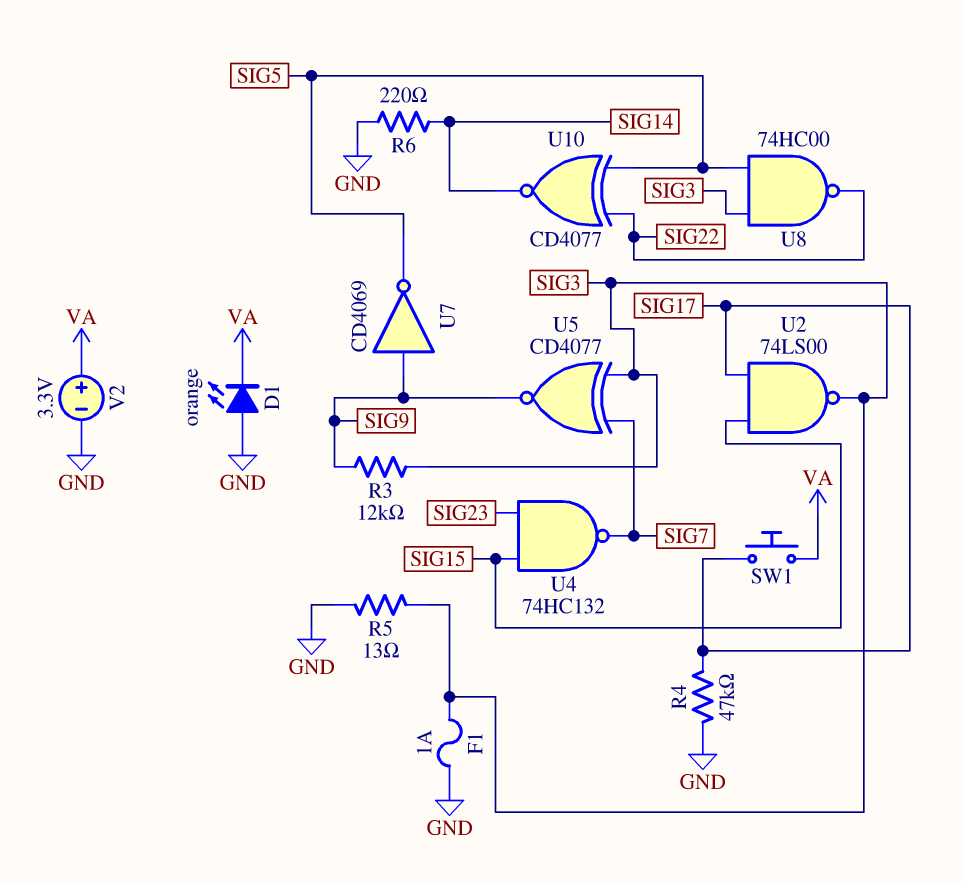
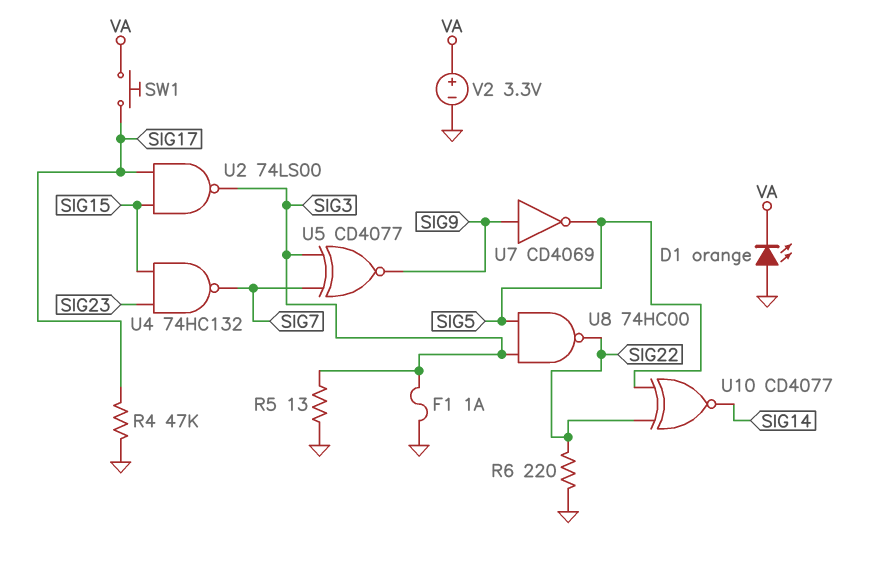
R3: 12k (SIG3, SIG9) -> none
R6: 220 (GND, SIG14) -> 220 (GND, SIG22)

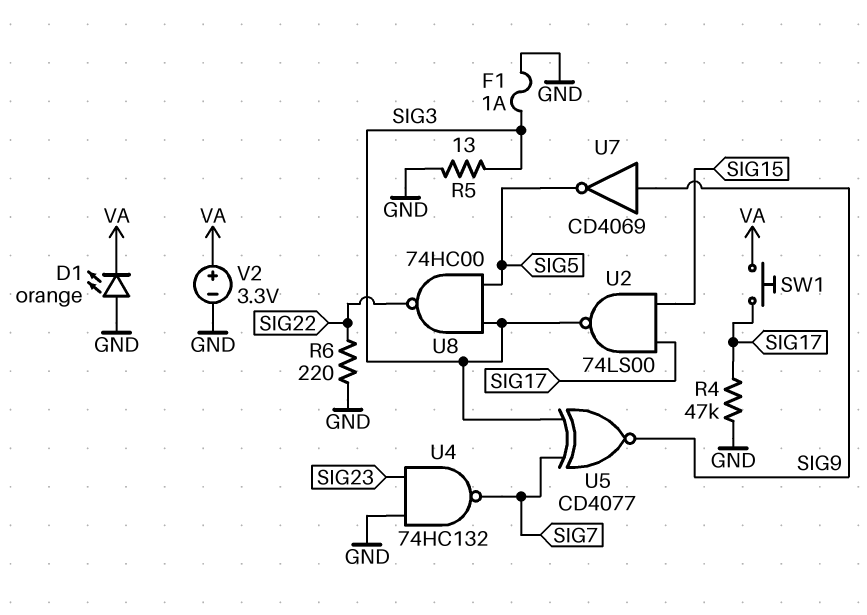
U4: NAND 74HC132 (in SIG15, in SIG23, out SIG7) -> NAND 74HC132 (in GND, in SIG23, out SIG7)
U10: XNOR CD4077 (in SIG5, in SIG22, out SIG14) -> none

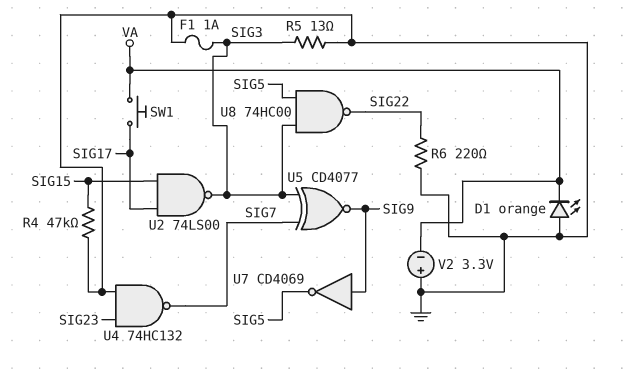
R4: 47k (GND, SIG17) -> 47k (GND, SIG15)
V2: 3.3V (plus VA, minus GND) -> 3.3V (plus GND, minus VA)

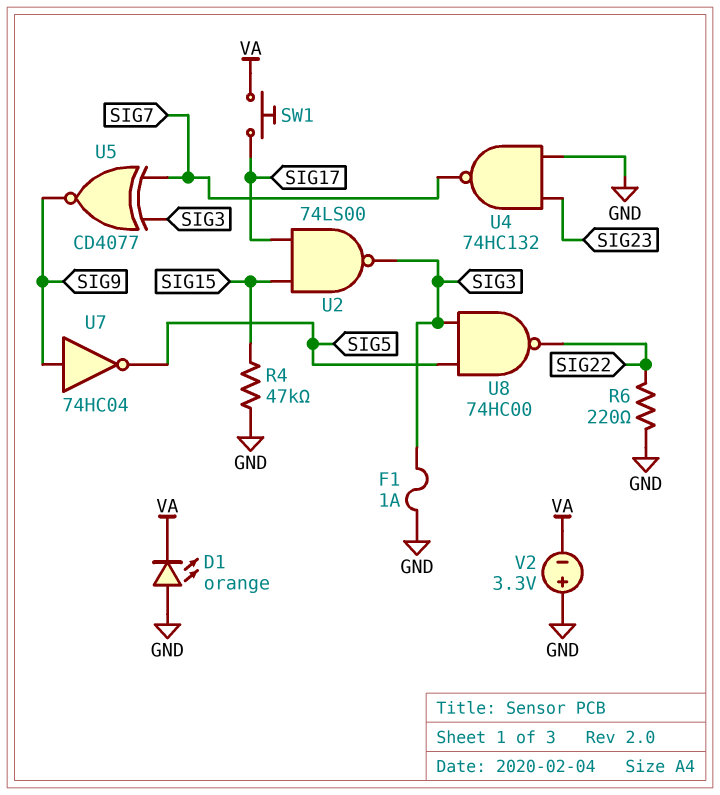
R5: 13 (GND, SIG3) -> none
U7: NOT CD4069 (in SIG9, out SIG5) -> NOT 74HC04 (in SIG9, out SIG5)

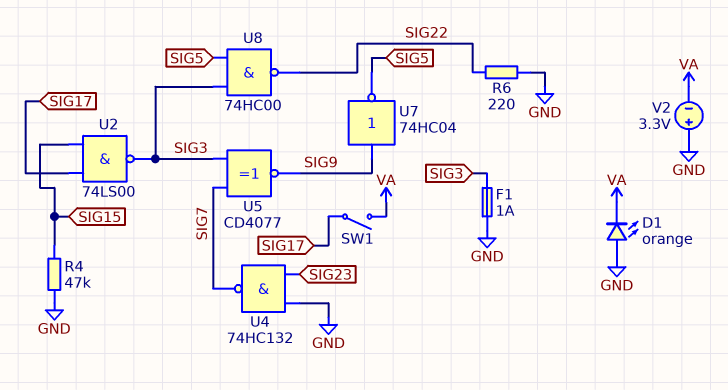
SW1: button (SIG17, VA) -> switch (SIG17, VA)

